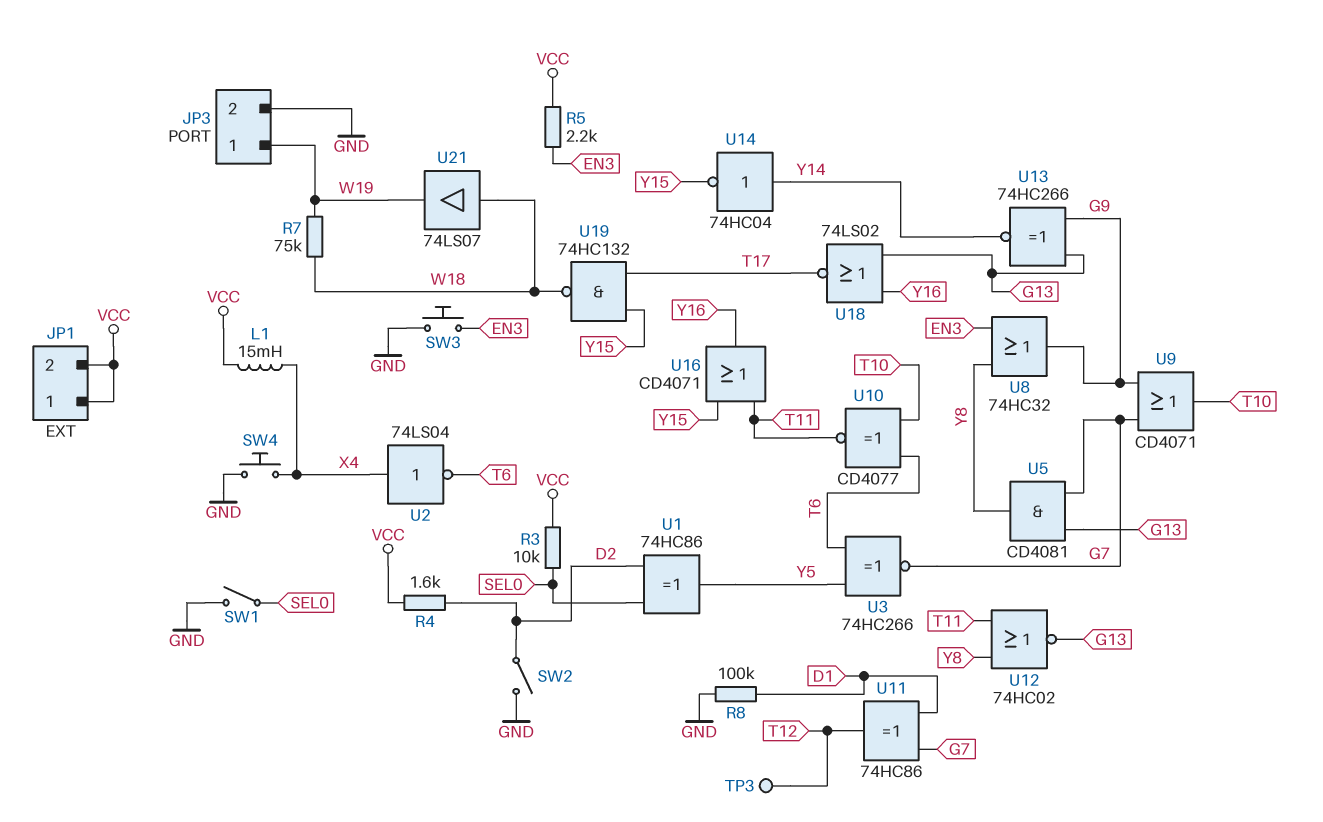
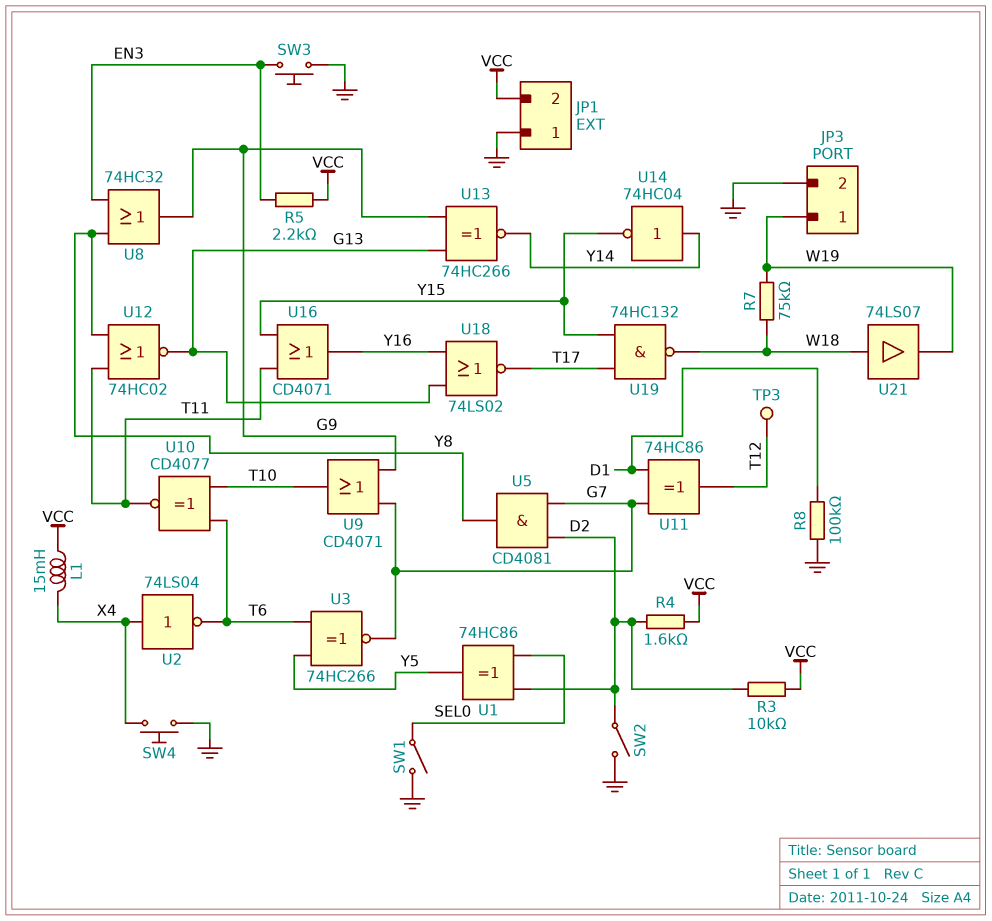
JP1 pin 1: VCC -> GND
R3: 10k (SEL0, VCC) -> 10k (D2, VCC)
U5: AND CD4081 (in G7, in G13, out Y8) -> AND CD4081 (in D2, in G7, out Y8)

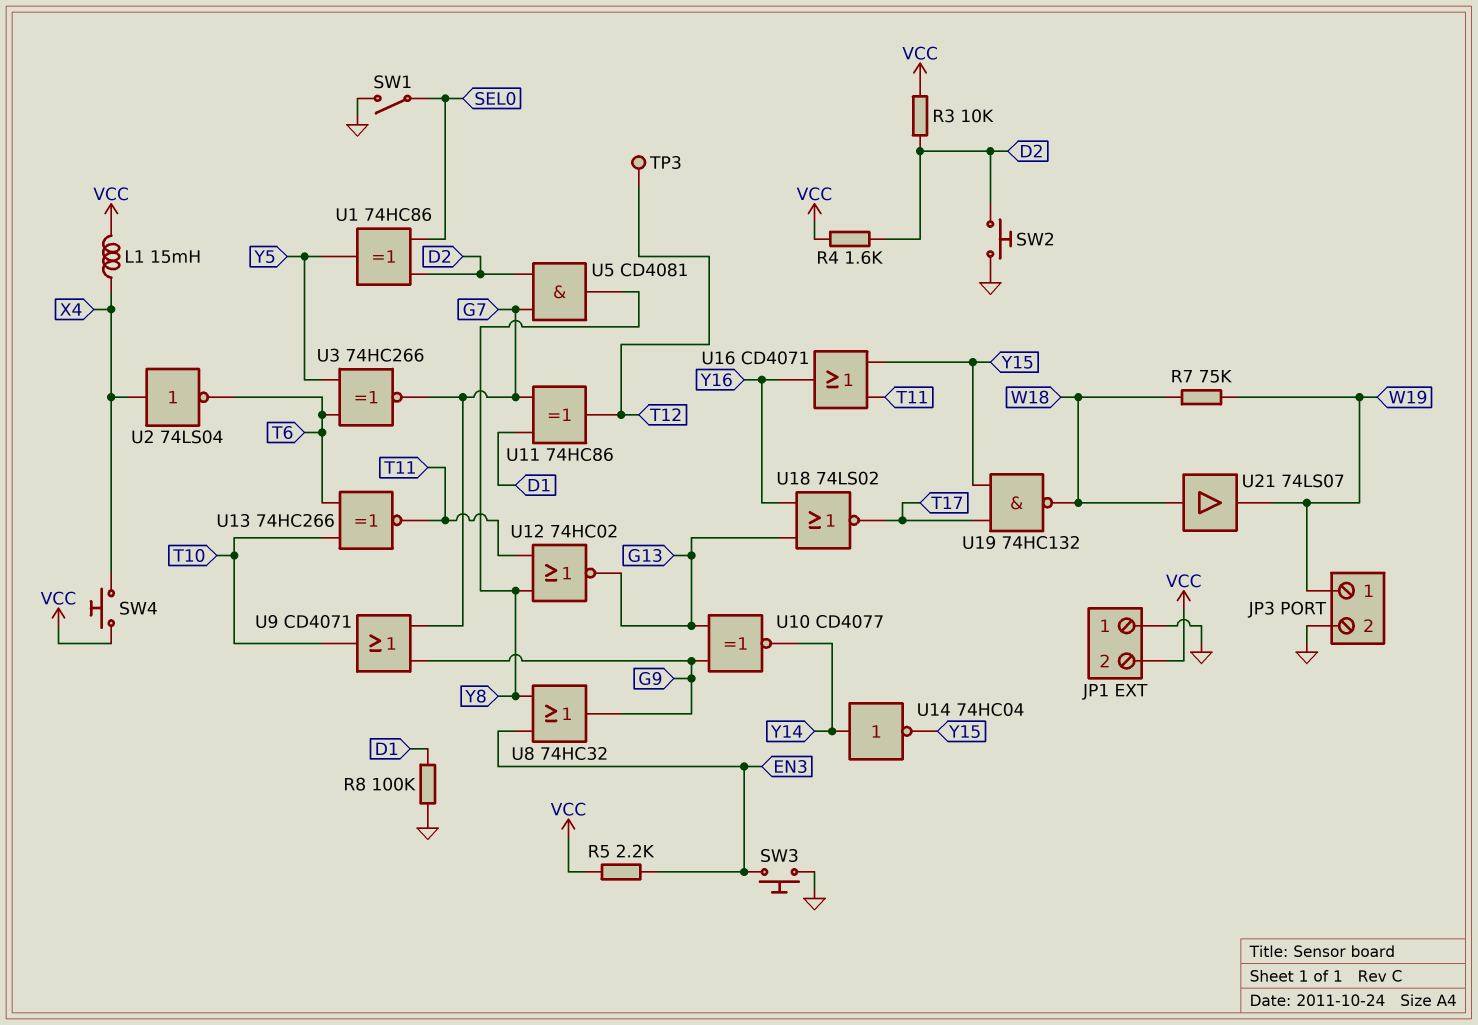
SW2: switch (D2, GND) -> button (D2, GND)
SW4: button (GND, X4) -> button (VCC, X4)
U10: XNOR CD4077 (in T6, in T10, out T11) -> XNOR CD4077 (in G9, in G13, out Y14)
U13: XNOR 74HC266 (in G9, in G13, out Y14) -> XNOR 74HC266 (in T6, in T10, out T11)

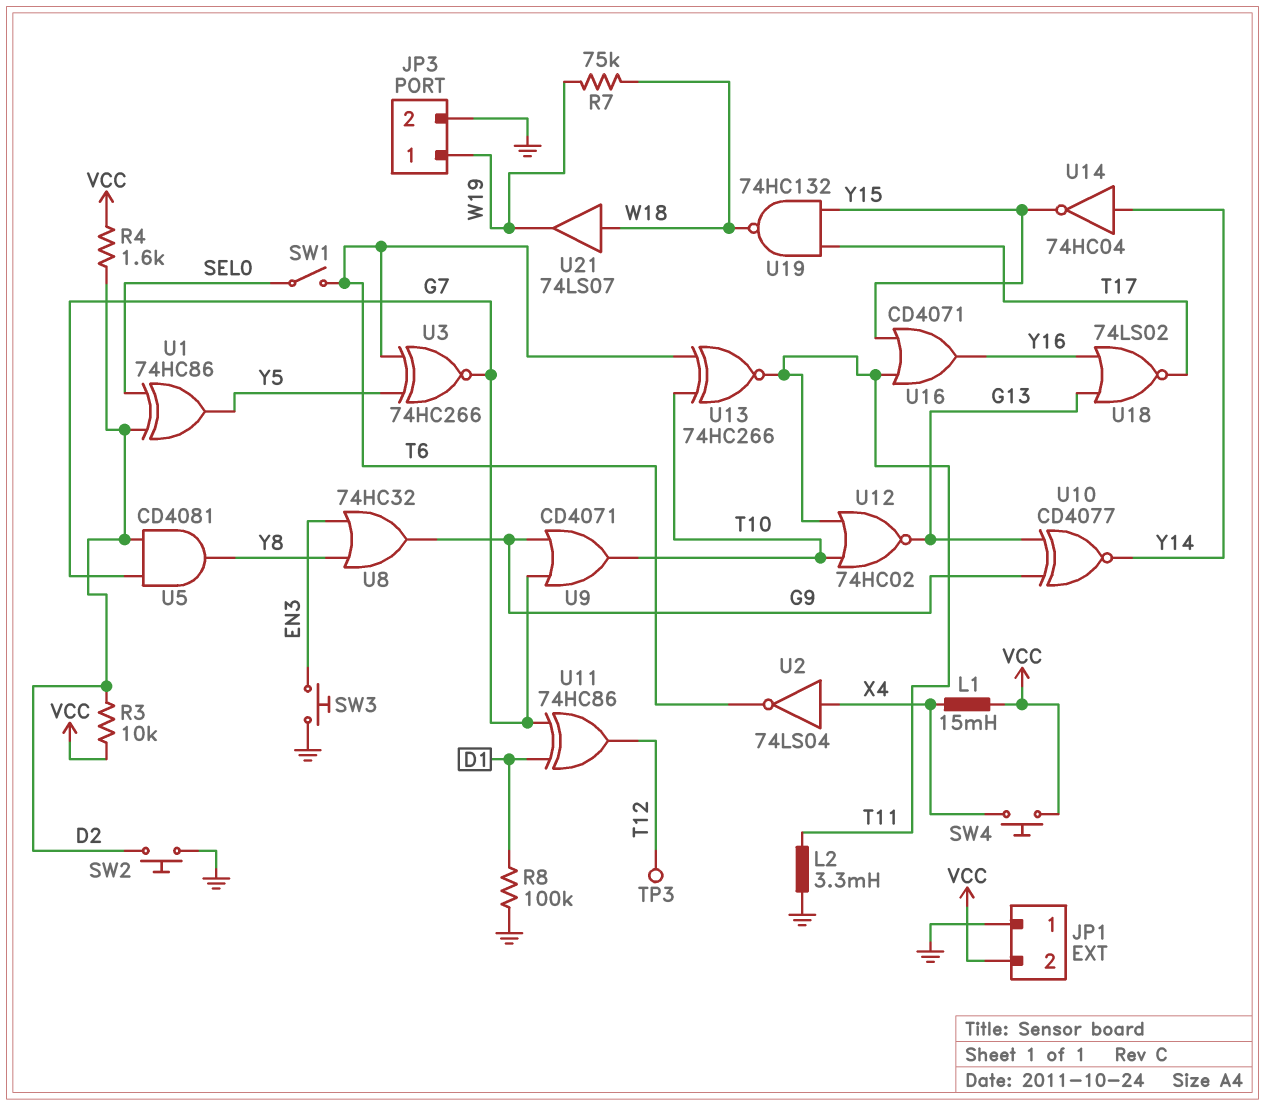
L2: none -> 3.3mH (GND, T11)
R5: 2.2k (EN3, VCC) -> none
SW1: switch (GND, SEL0) -> switch (SEL0, T6)
U12: NOR 74HC02 (in T11, in Y8, out G13) -> NOR 74HC02 (in T10, in T11, out G13)

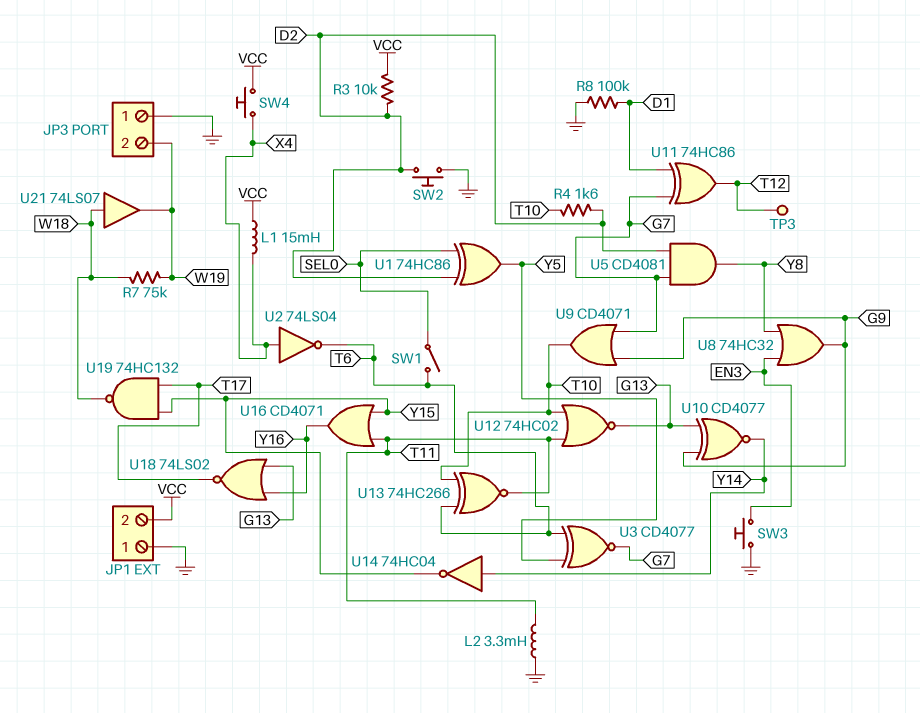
JP3 pin 1: W19 -> GND
JP3 pin 2: GND -> W19
R4: 1.6k (D2, VCC) -> 1.6k (D2, T10)
U3: XNOR 74HC266 (in T6, in Y5, out G7) -> XNOR CD4077 (in T6, in Y5, out G7)

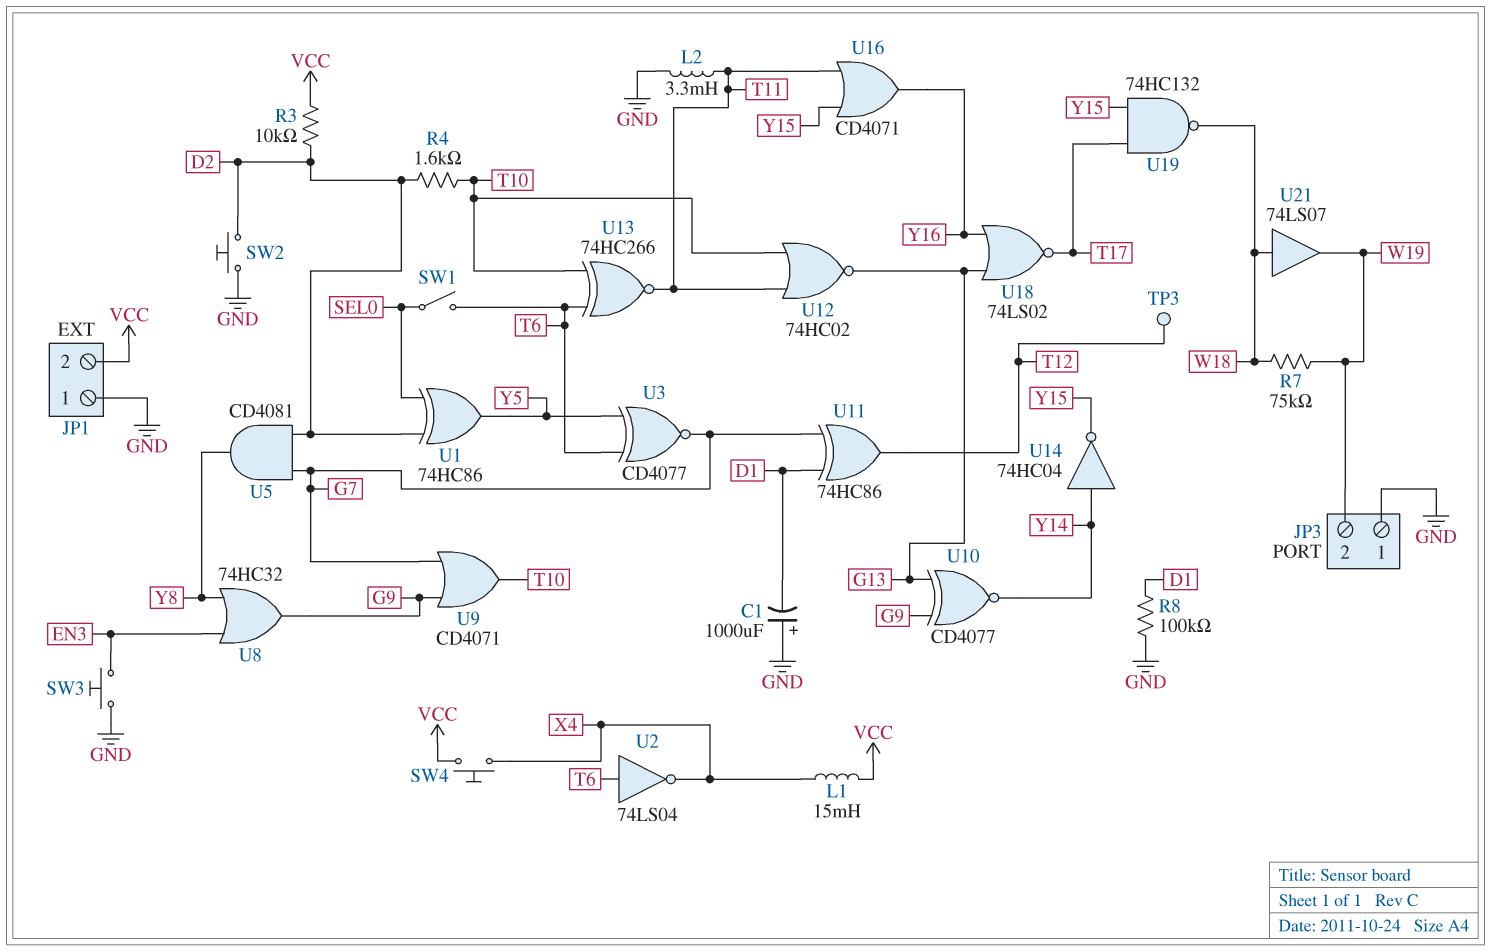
C1: none -> 1000uF (plus GND, minus D1)
U2: NOT 74LS04 (in X4, out T6) -> NOT 74LS04 (in T6, out X4)

